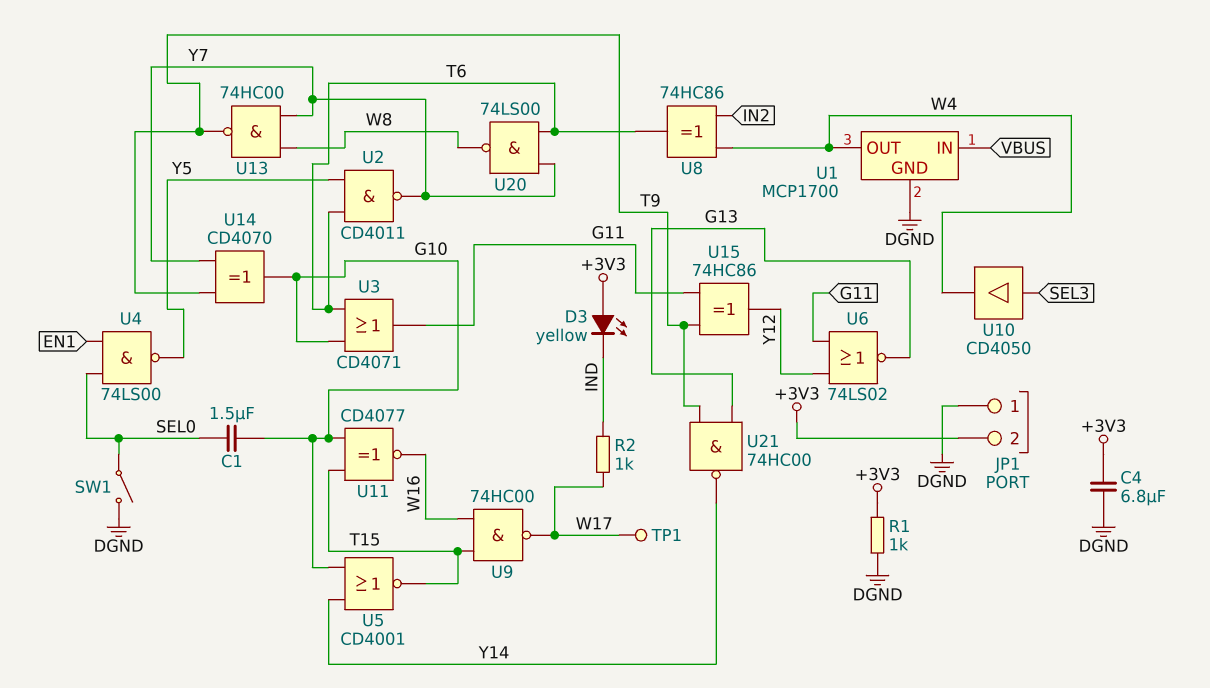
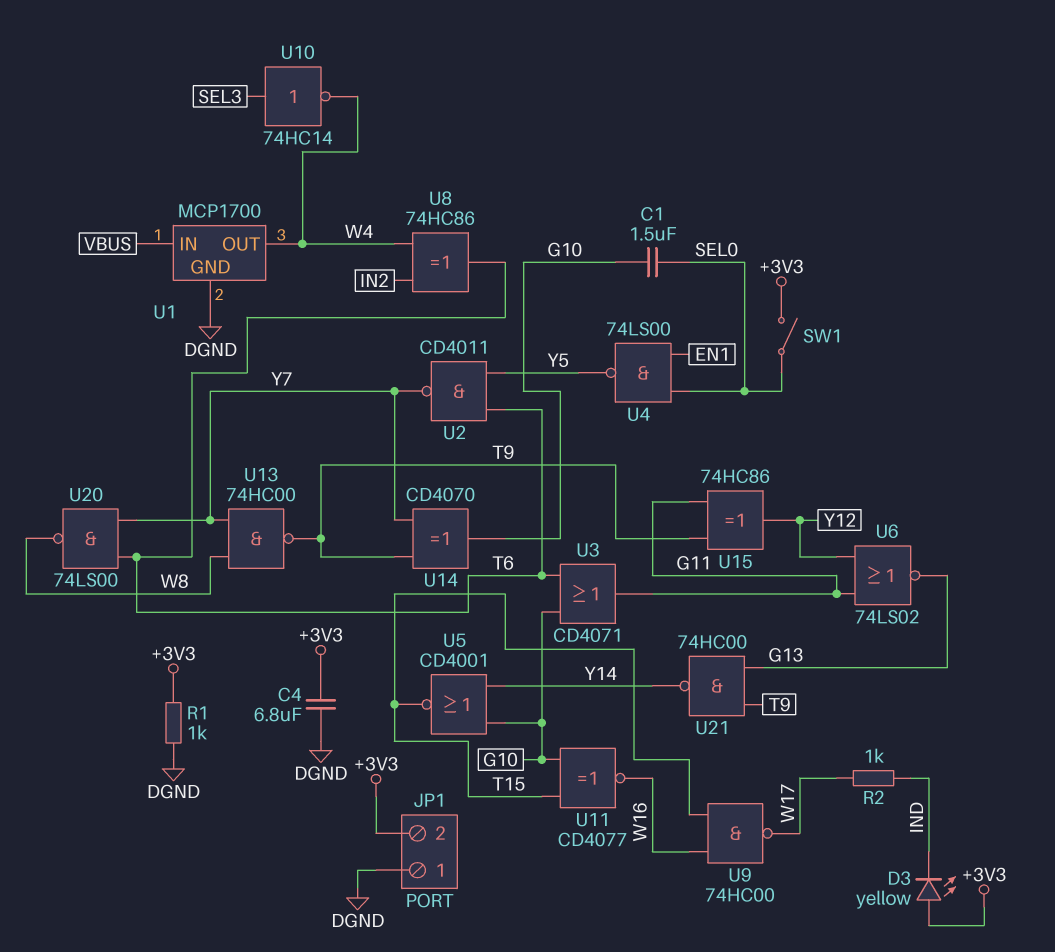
SW1: switch (DGND, SEL0) -> switch (+3V3, SEL0)
TP1: test point (W17) -> none
U10: buffer CD4050 (in SEL3, out W4) -> NOT 74HC14 (in SEL3, out W4)

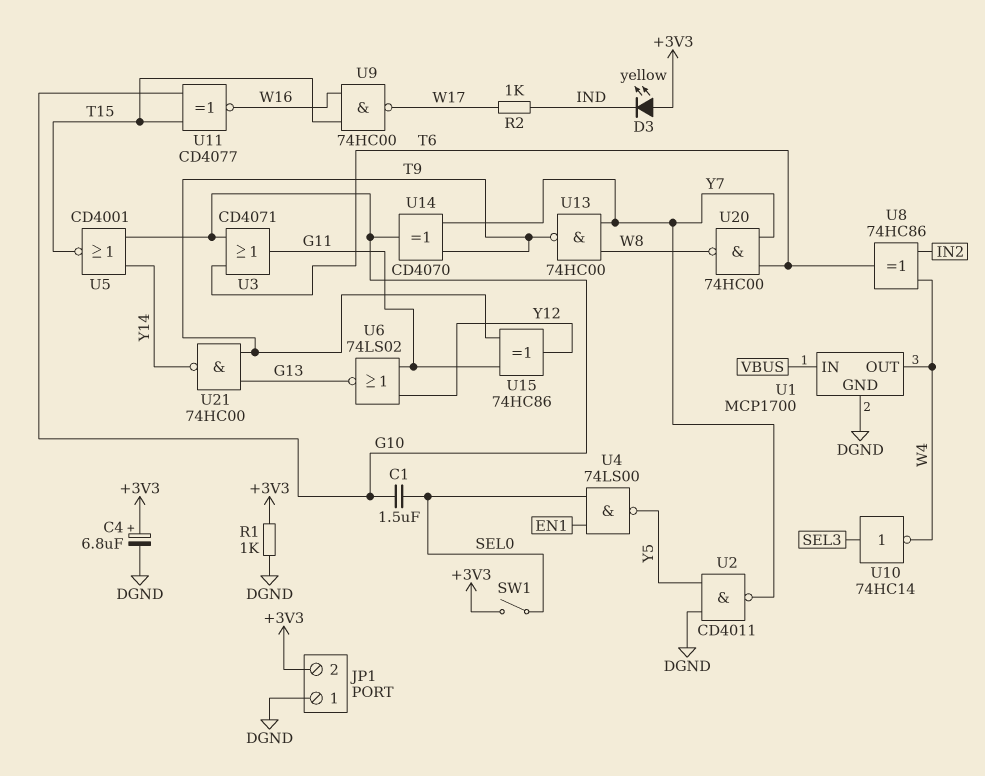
C4: 6.8uF (+3V3, DGND) -> 6.8uF (plus +3V3, minus DGND)
U2: NAND CD4011 (in T6, in Y5, out Y7) -> NAND CD4011 (in DGND, in Y5, out Y7)
U20: NAND 74LS00 (in T6, in Y7, out W8) -> NAND 74HC00 (in T6, in Y7, out W8)

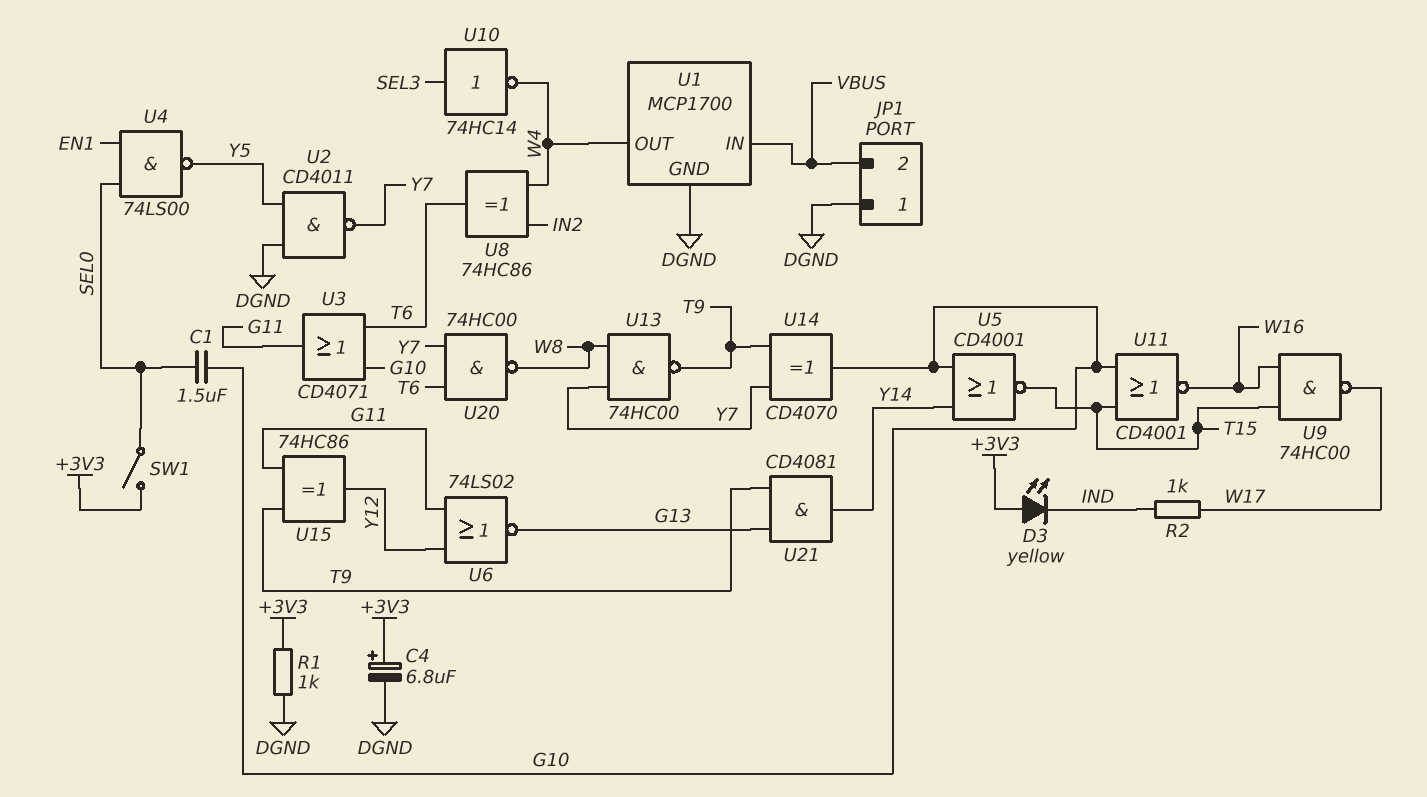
JP1 pin 2: +3V3 -> VBUS
U11: XNOR CD4077 (in G10, in T15, out W16) -> NOR CD4001 (in G10, in T15, out W16)
U21: NAND 74HC00 (in G13, in T9, out Y14) -> AND CD4081 (in G13, in T9, out Y14)

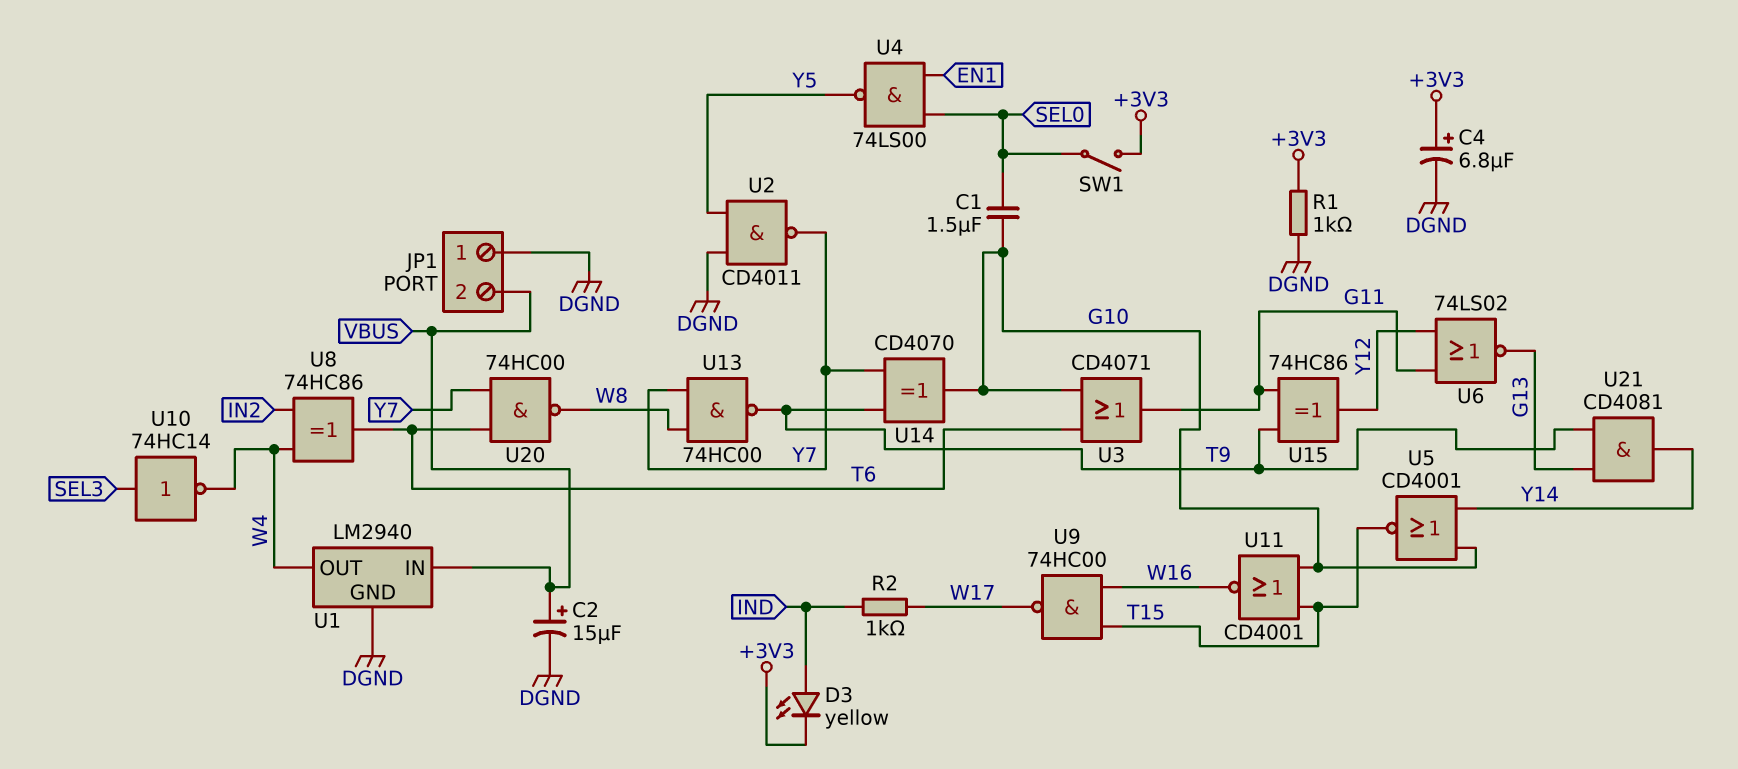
C2: none -> 15uF (plus VBUS, minus DGND)
D3: LED yellow (A +3V3, K IND) -> LED yellow (A IND, K +3V3)
U1: MCP1700 -> LM2940

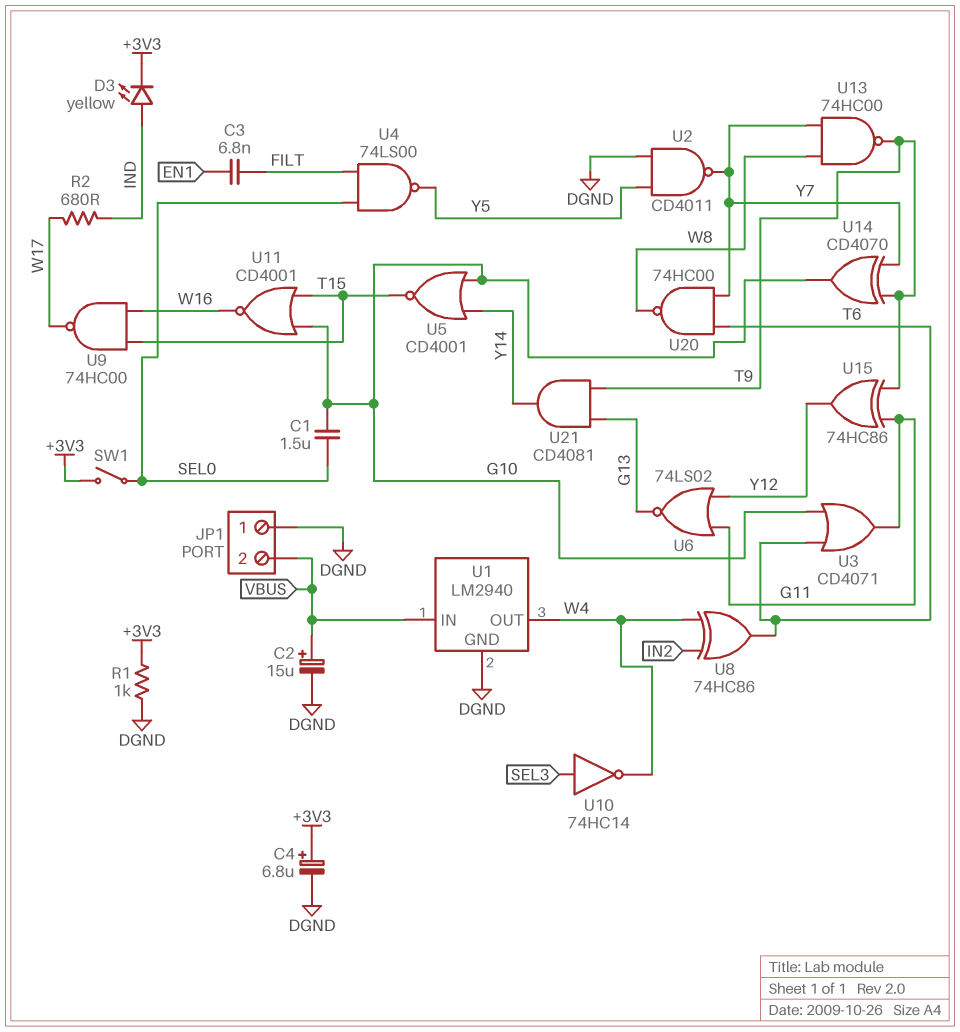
C3: none -> 6.8nF (EN1, FILT)
R2: 1k (IND, W17) -> 680 (IND, W17)
U4: NAND 74LS00 (in EN1, in SEL0, out Y5) -> NAND 74LS00 (in FILT, in SEL0, out Y5)

